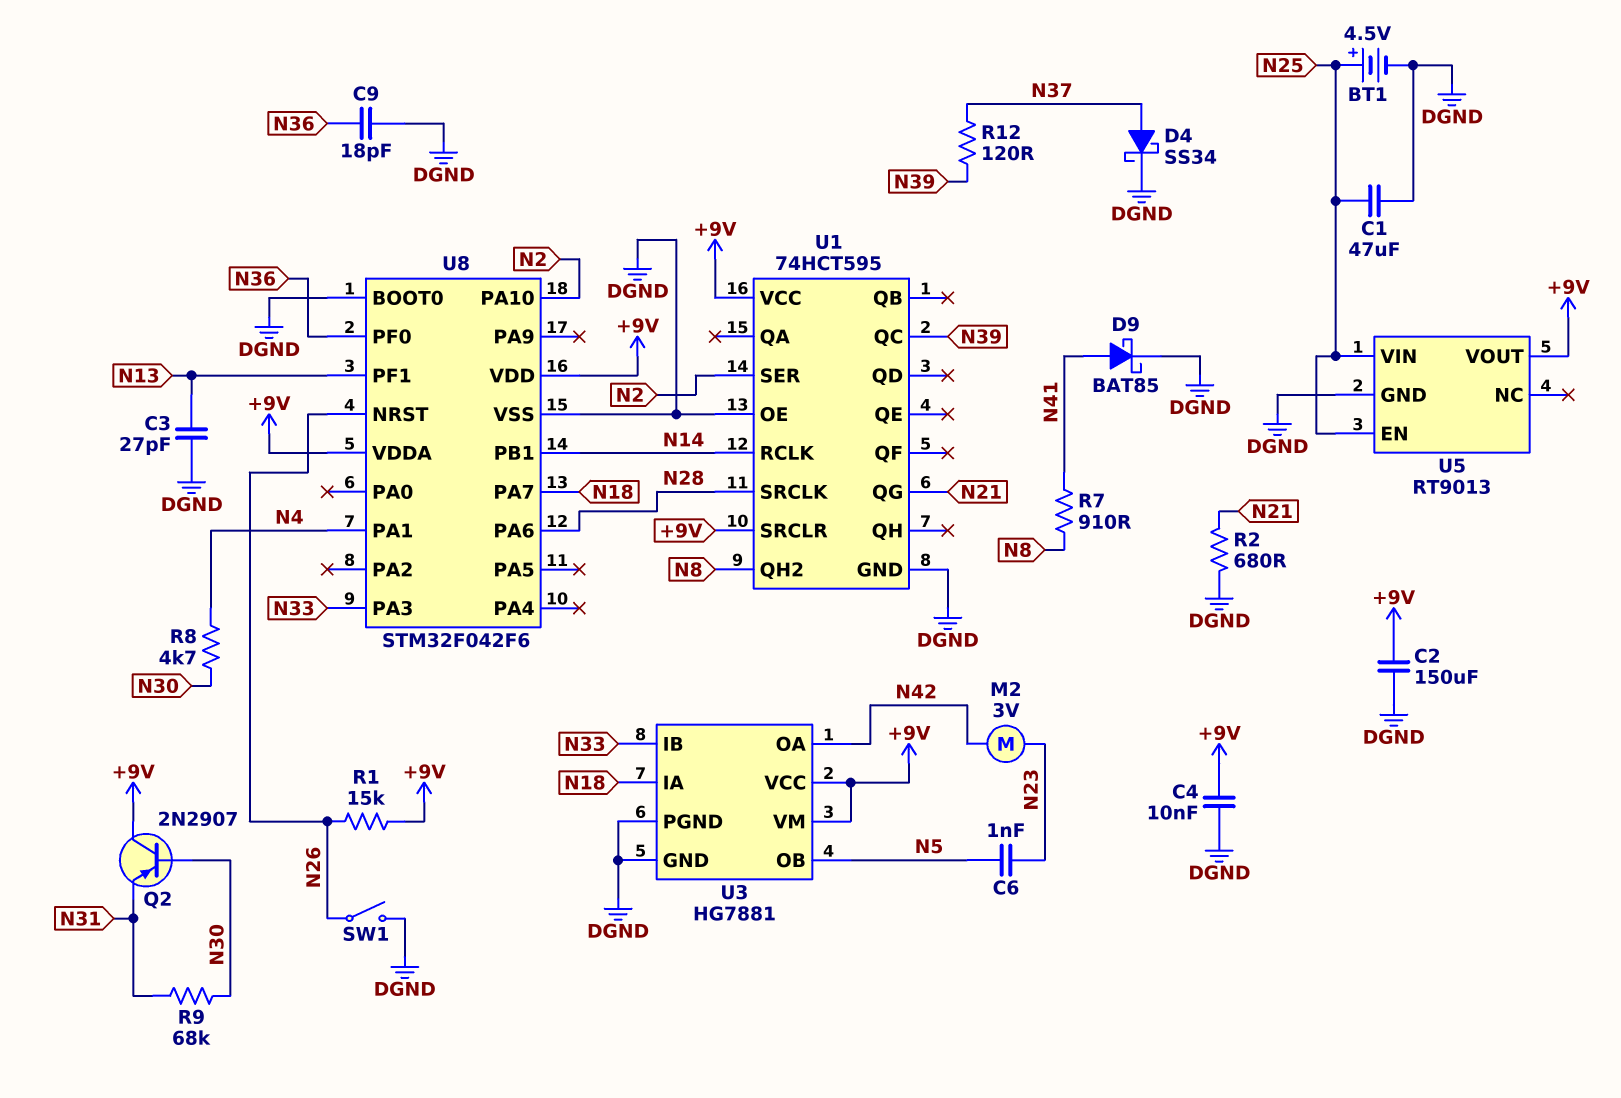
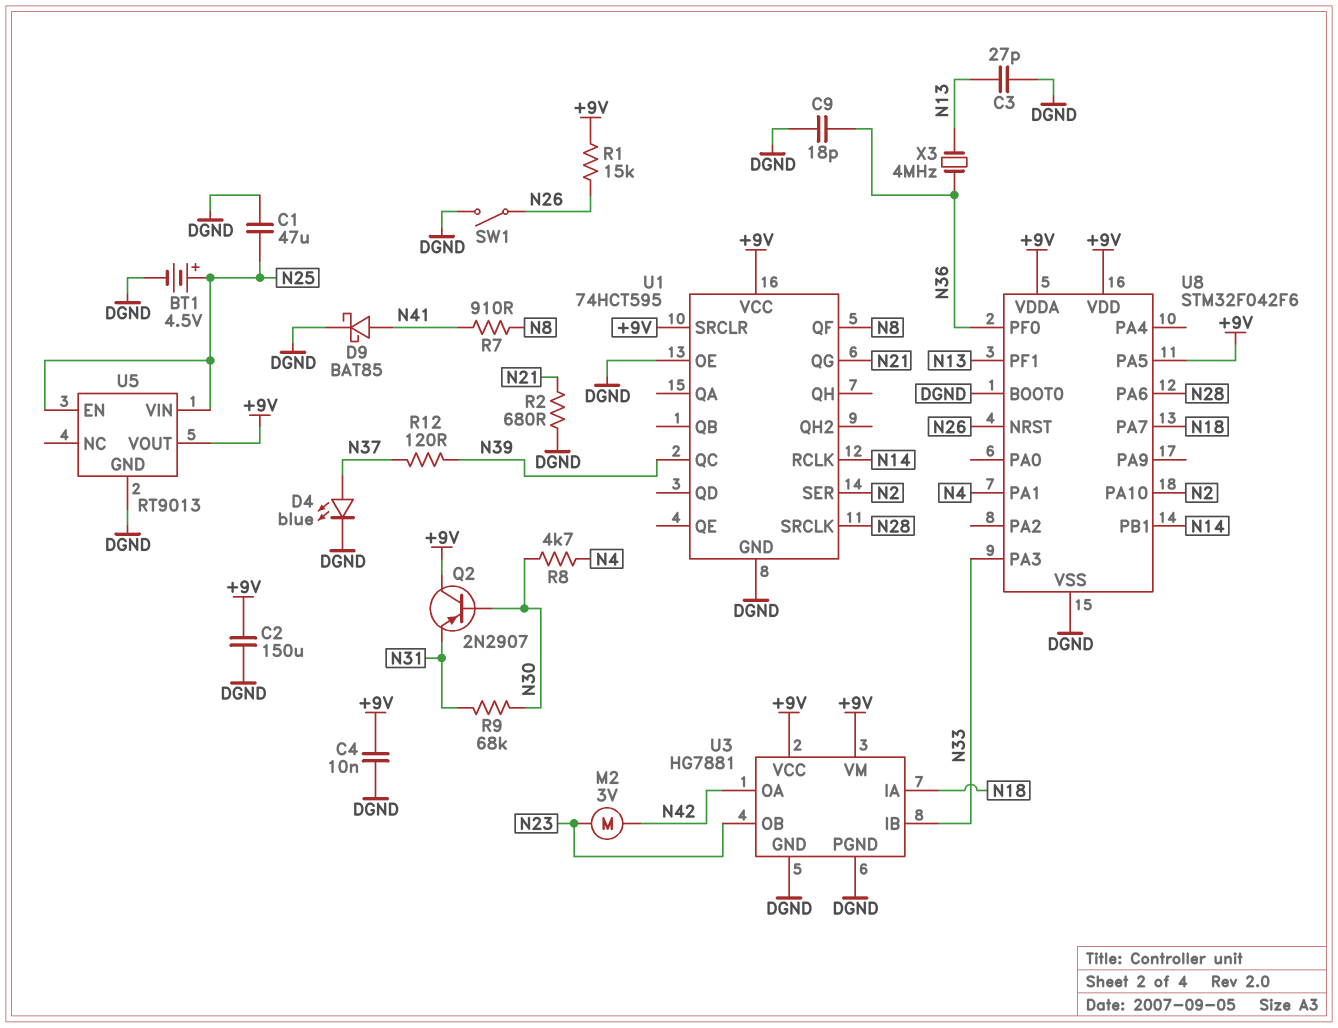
C6: 1nF (N5, N23) -> none
D4: schottky SS34 (A N37, K DGND) -> LED blue (A N37, K DGND)
U1 pin QF: none -> N8
U1 pin QH2: N8 -> none
U3 pin OB: N5 -> N23
U8 pin PA5: none -> +9V
X3: none -> 4MHz (N13, N36)

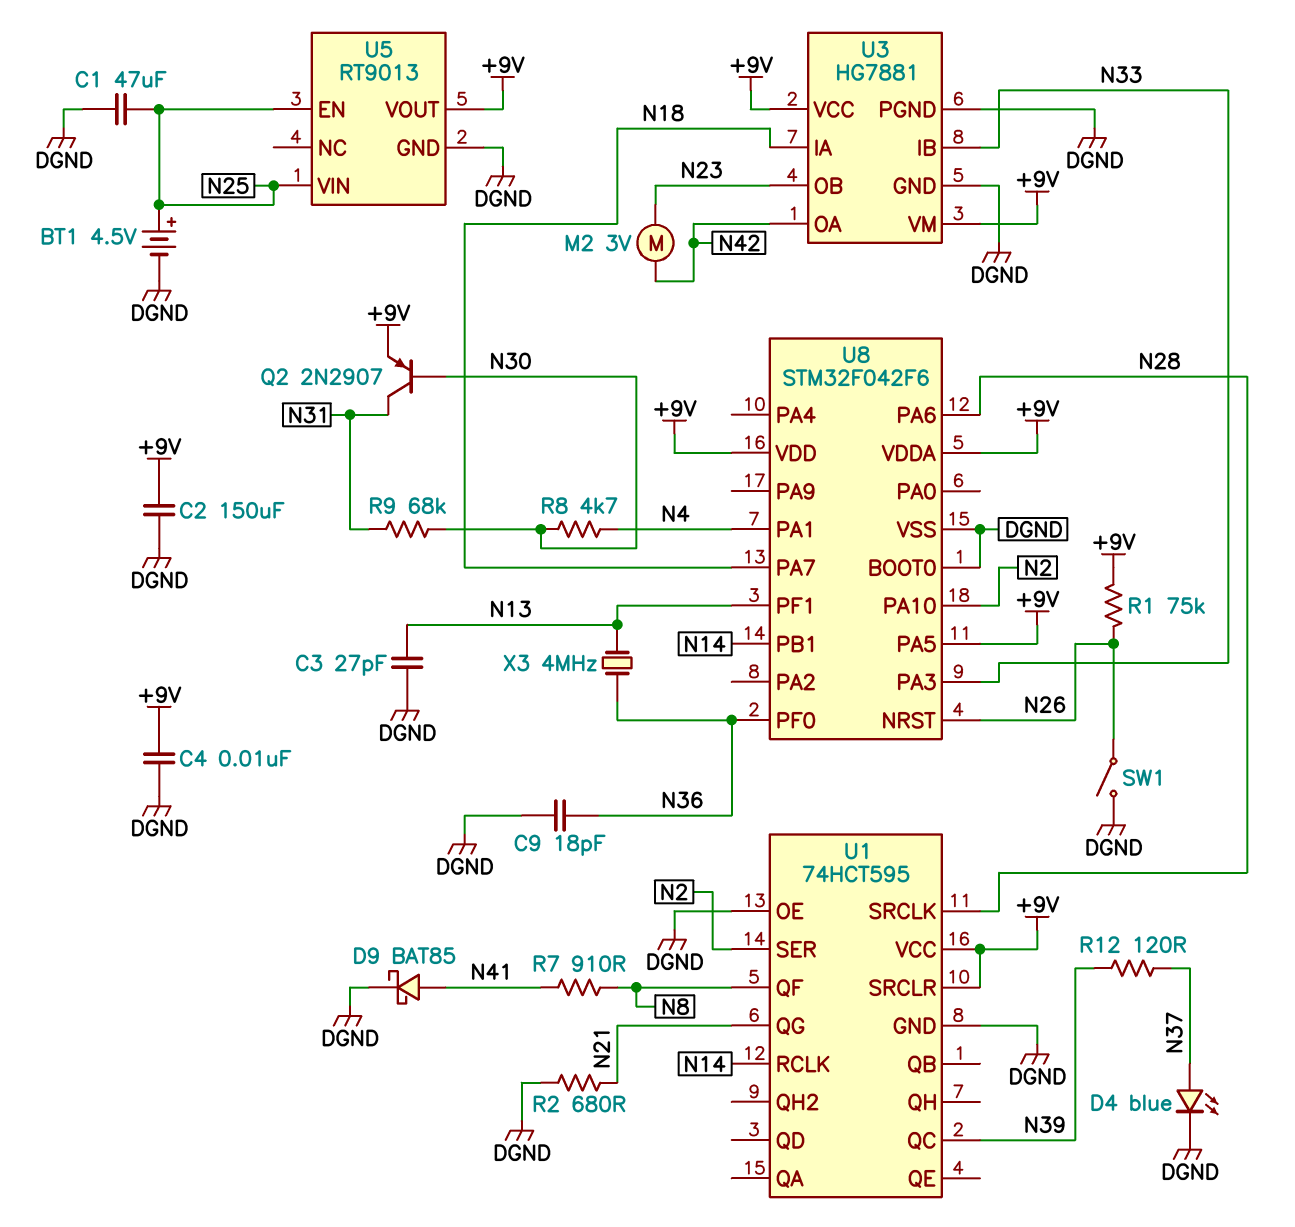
Q2: PNP 2N2907 (B N30, C +9V, E N31) -> PNP 2N2907 (B N30, C N31, E +9V)
R1: 15k (+9V, N26) -> 75k (+9V, N26)

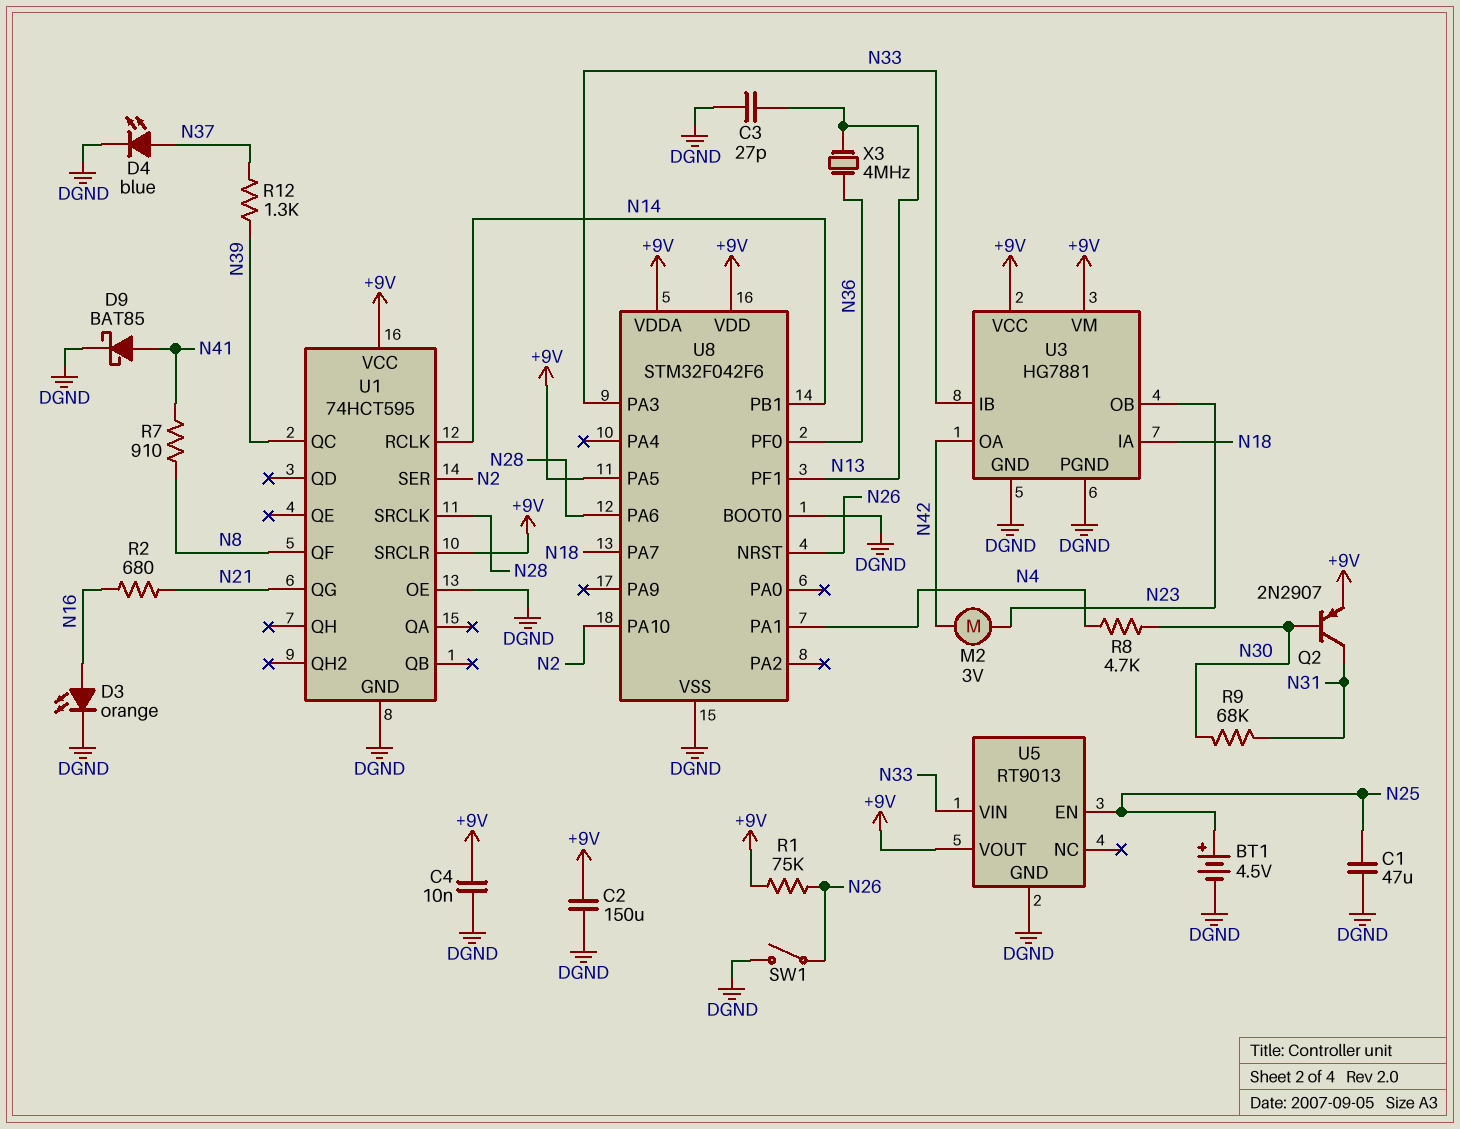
C9: 18pF (DGND, N36) -> none
D3: none -> LED orange (A N16, K DGND)
R2: 680 (DGND, N21) -> 680 (N16, N21)
R12: 120 (N37, N39) -> 1.3k (N37, N39)
U5 pin VIN: N25 -> N33

